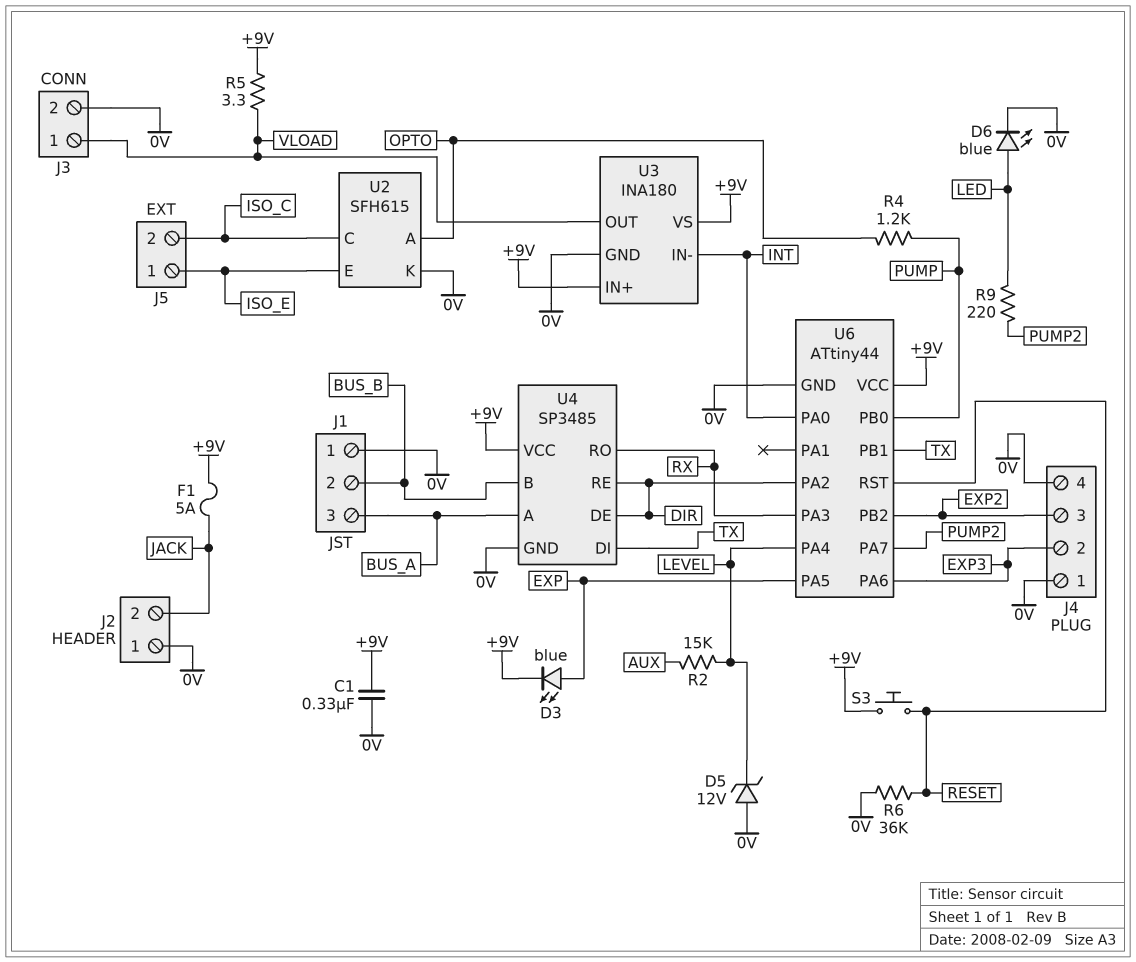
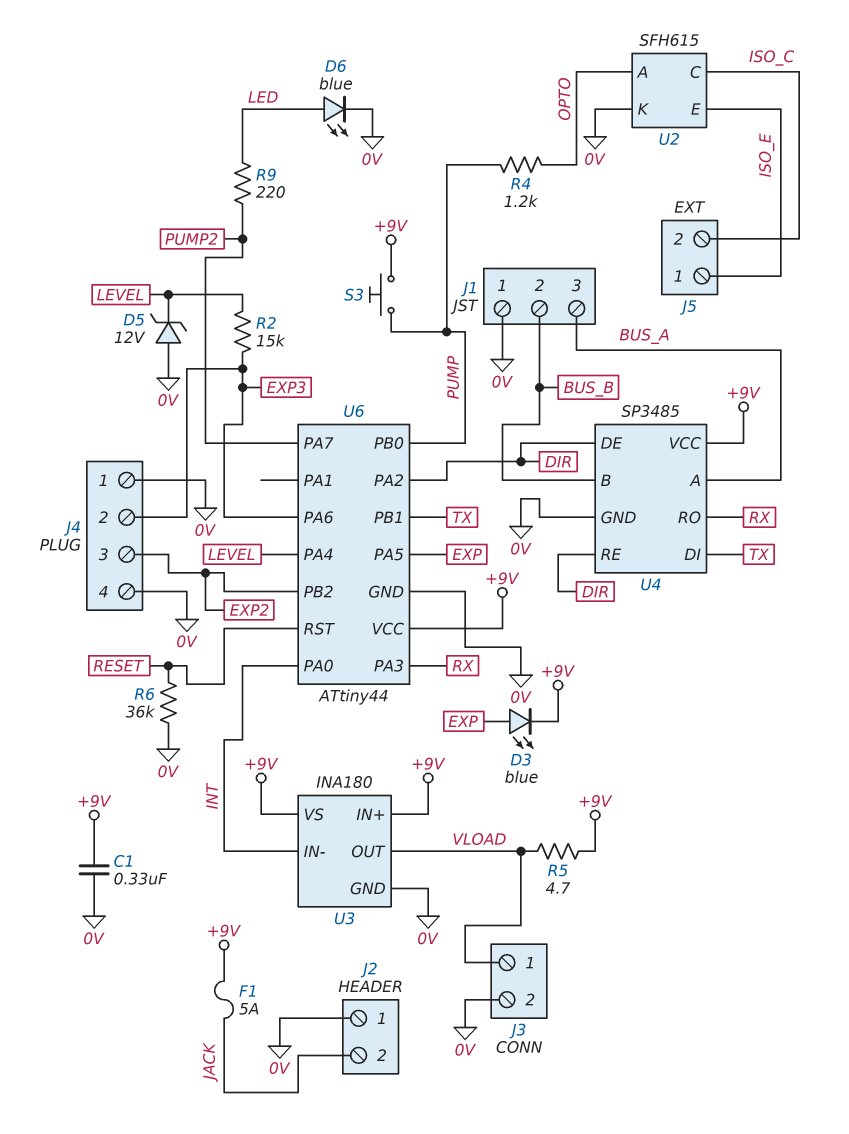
R2: 15k (AUX, LEVEL) -> 15k (EXP3, LEVEL)
R5: 3.3 (+9V, VLOAD) -> 4.7 (+9V, VLOAD)
S3: button (+9V, RESET) -> button (+9V, PUMP)

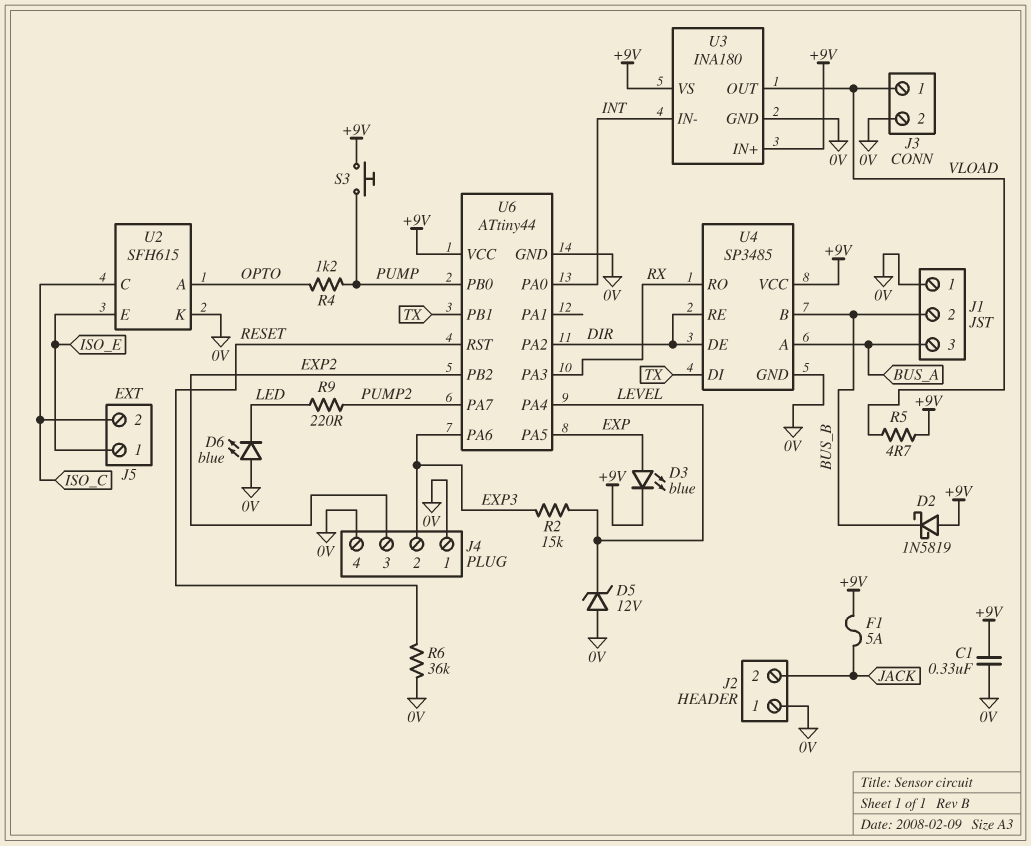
D2: none -> schottky 1N5819 (A +9V, K BUS_B)
D6: LED blue (A LED, K 0V) -> LED blue (A 0V, K LED)

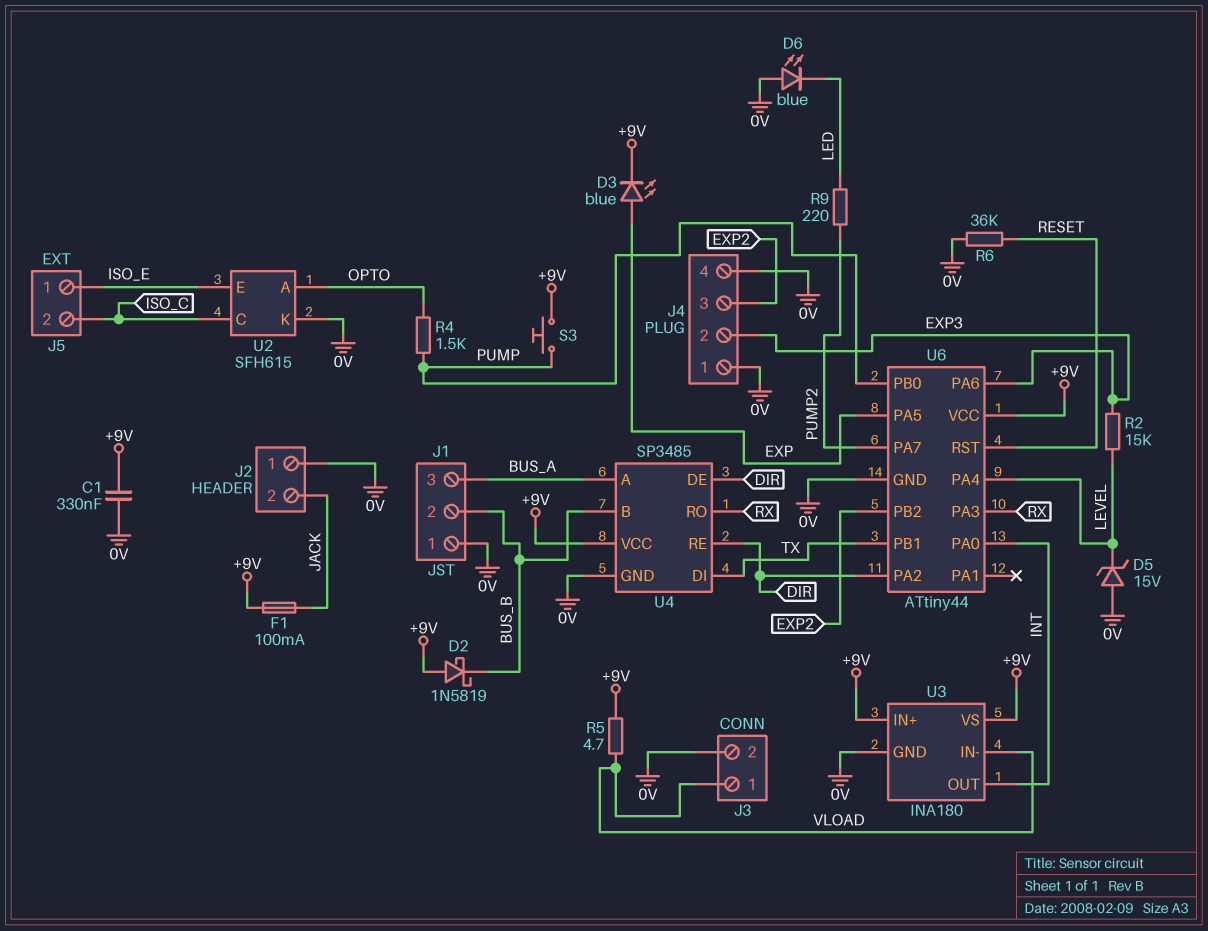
D5: zener 12V (A 0V, K LEVEL) -> zener 15V (A 0V, K LEVEL)
F1: 5A (+9V, JACK) -> 100mA (+9V, JACK)
R4: 1.2k (OPTO, PUMP) -> 1.5k (OPTO, PUMP)
U3 pin IN-: INT -> VLOAD
U3 pin OUT: VLOAD -> INT

